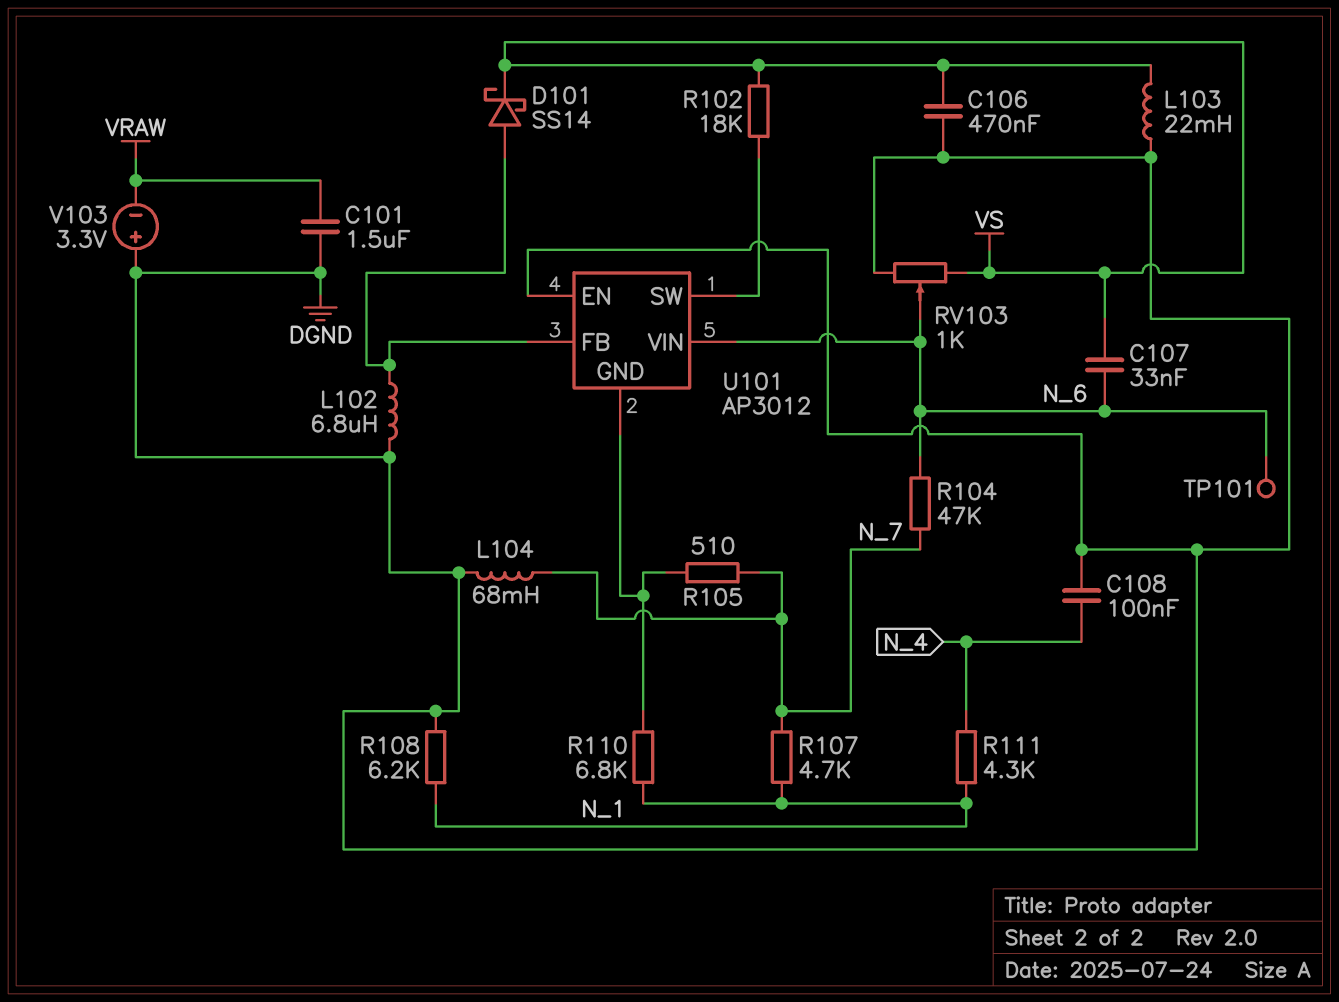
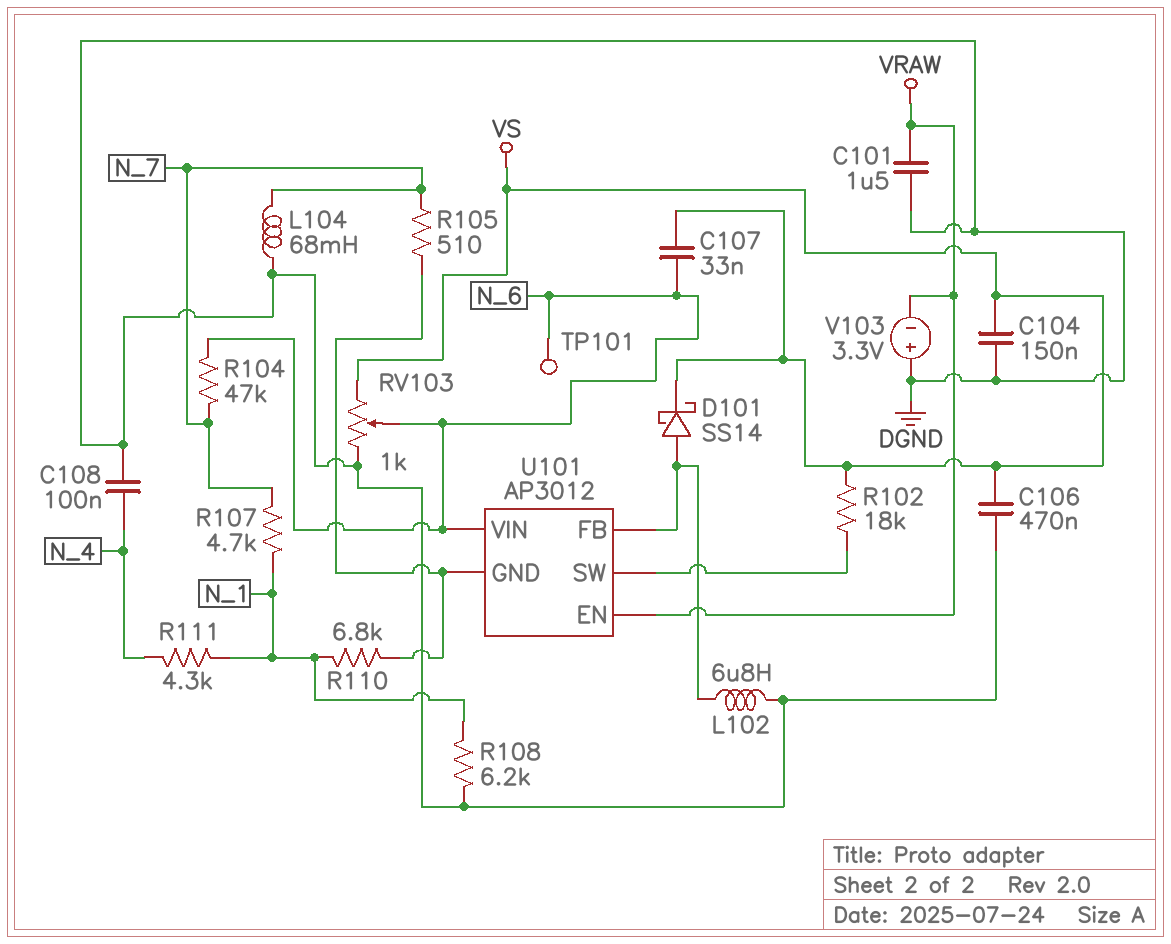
C104: none -> 150nF (DGND, VS)
L103: 22mH (DGND, VS) -> none
U101 pin EN: DGND -> VRAW

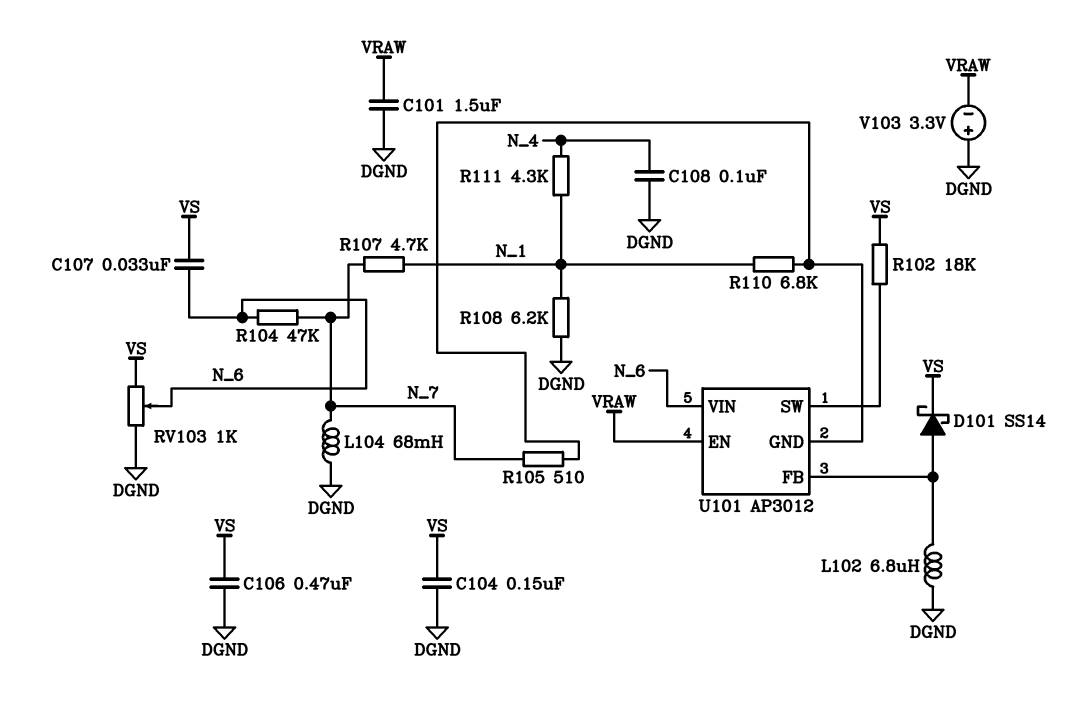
TP101: test point (N_6) -> none

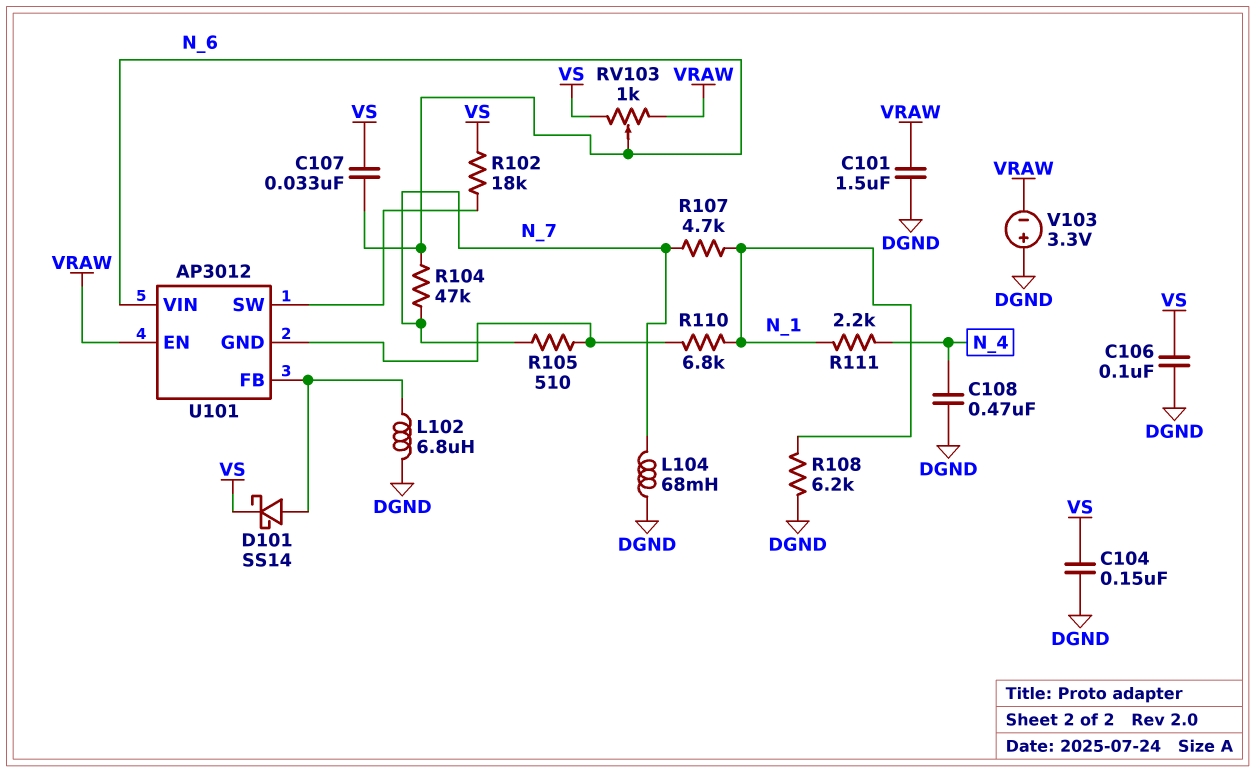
C106: 470nF (DGND, VS) -> 100nF (DGND, VS)
C108: 100nF (DGND, N_4) -> 470nF (DGND, N_4)
R111: 4.3k (N_1, N_4) -> 2.2k (N_1, N_4)
RV103: 1k (DGND, VS, wiper N_6) -> 1k (VRAW, VS, wiper N_6)

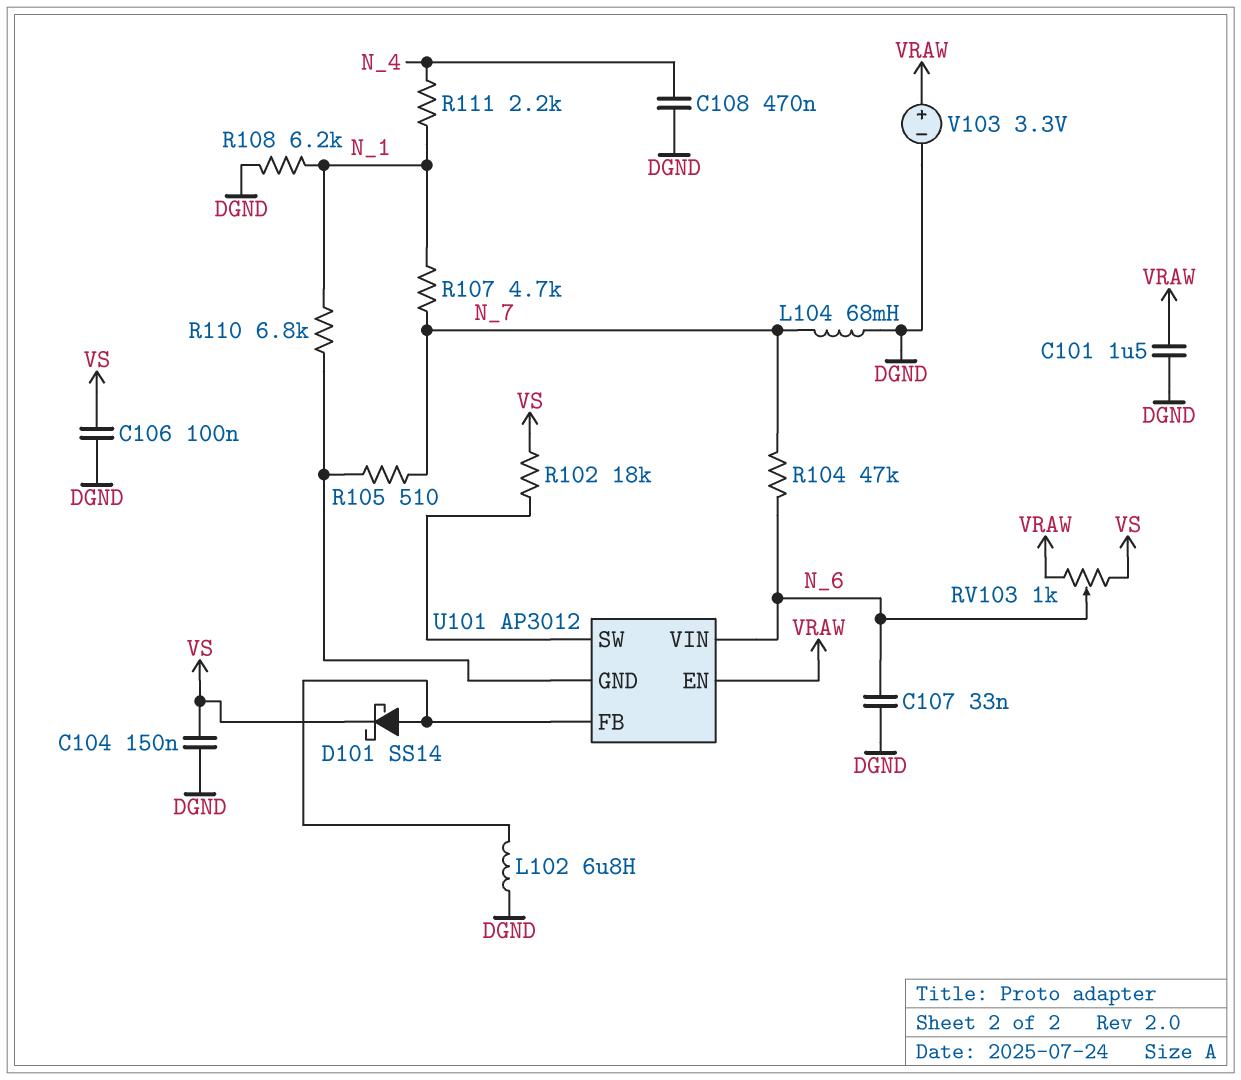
C107: 33nF (N_6, VS) -> 33nF (DGND, N_6)
V103: 3.3V (plus DGND, minus VRAW) -> 3.3V (plus VRAW, minus DGND)

